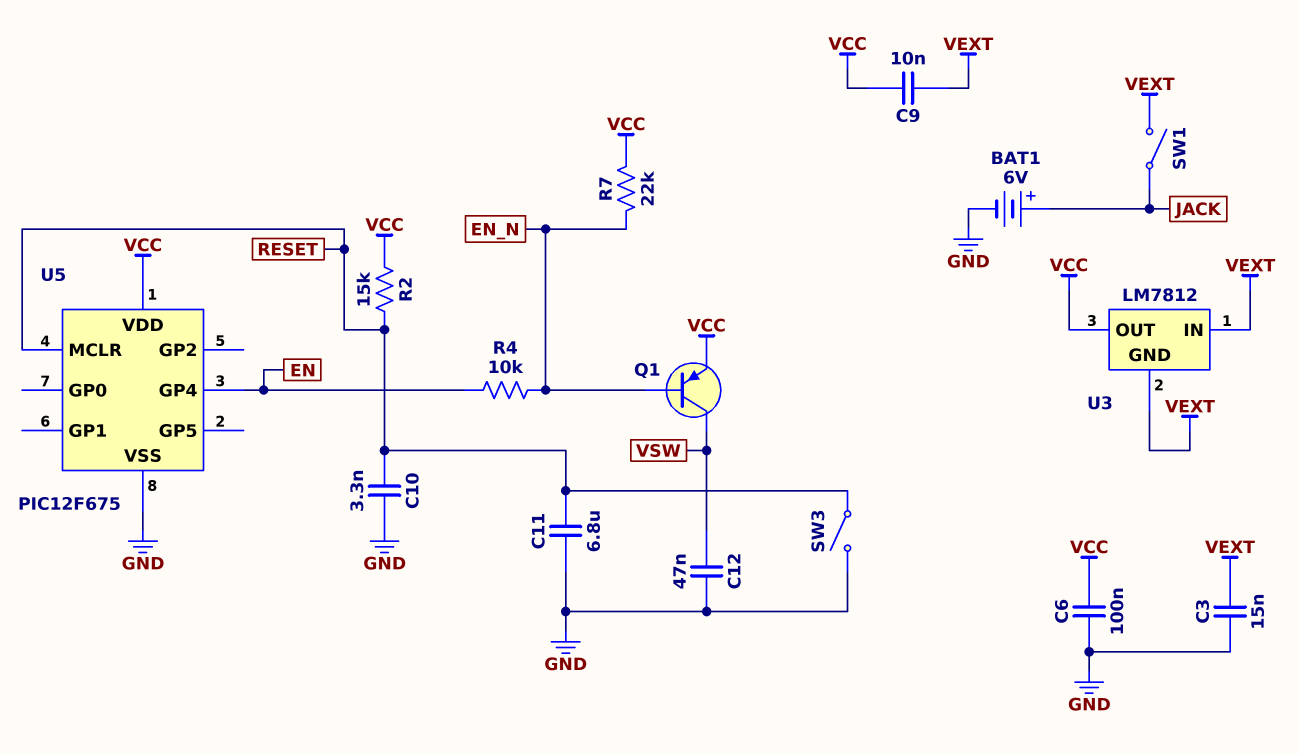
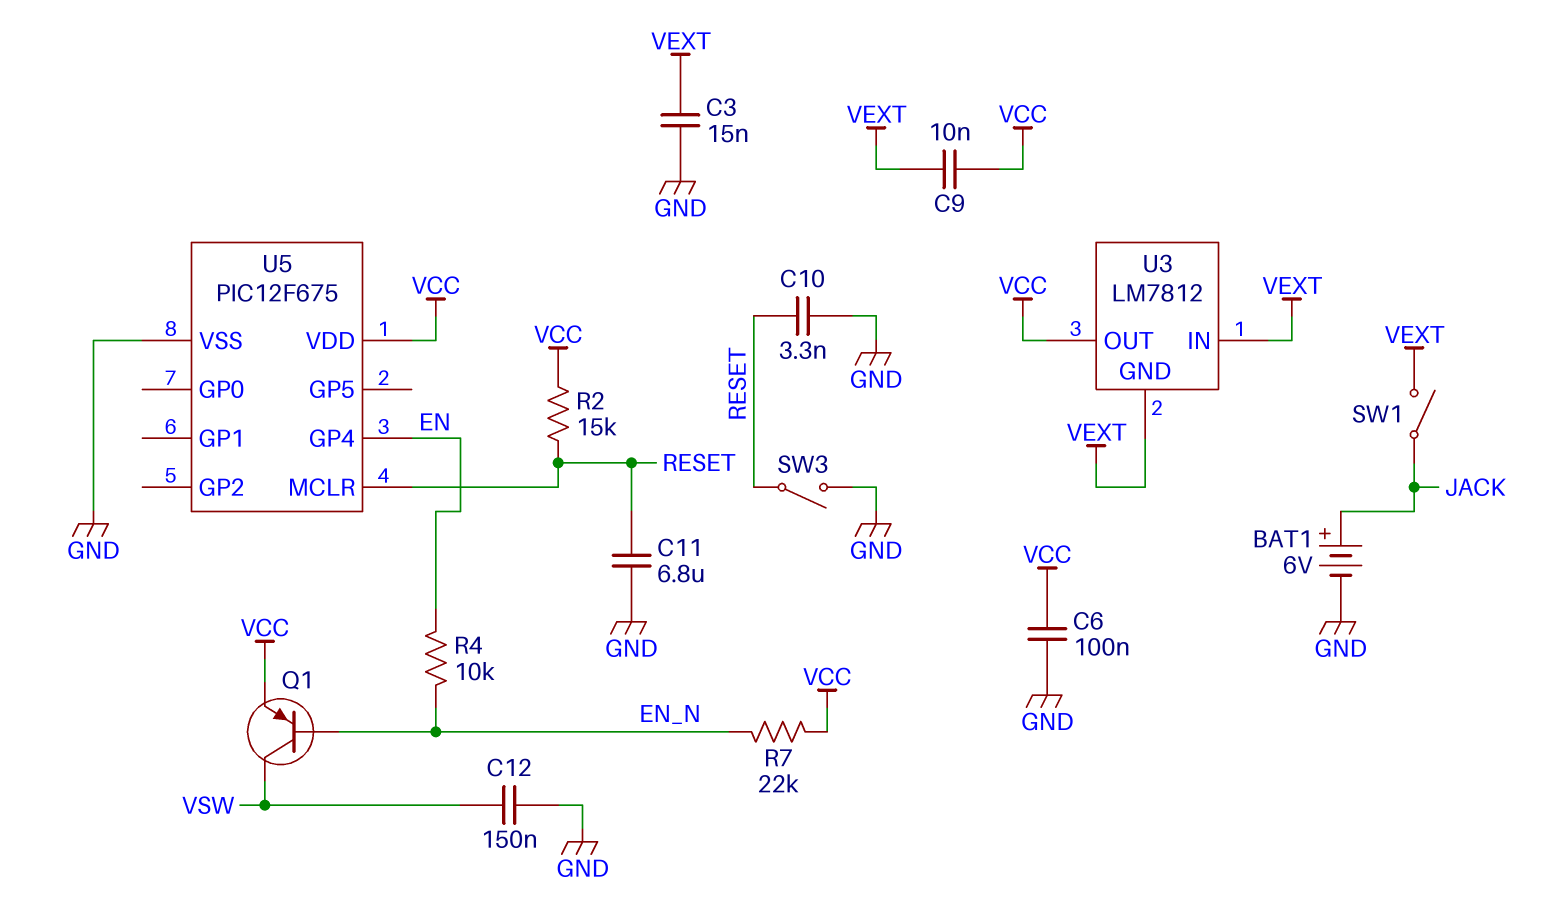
C12: 47nF (GND, VSW) -> 150nF (GND, VSW)

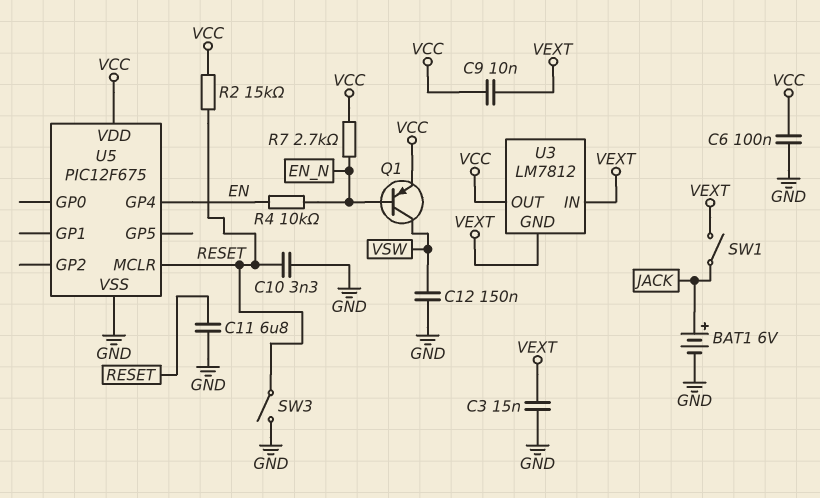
R7: 22k (EN_N, VCC) -> 2.7k (EN_N, VCC)

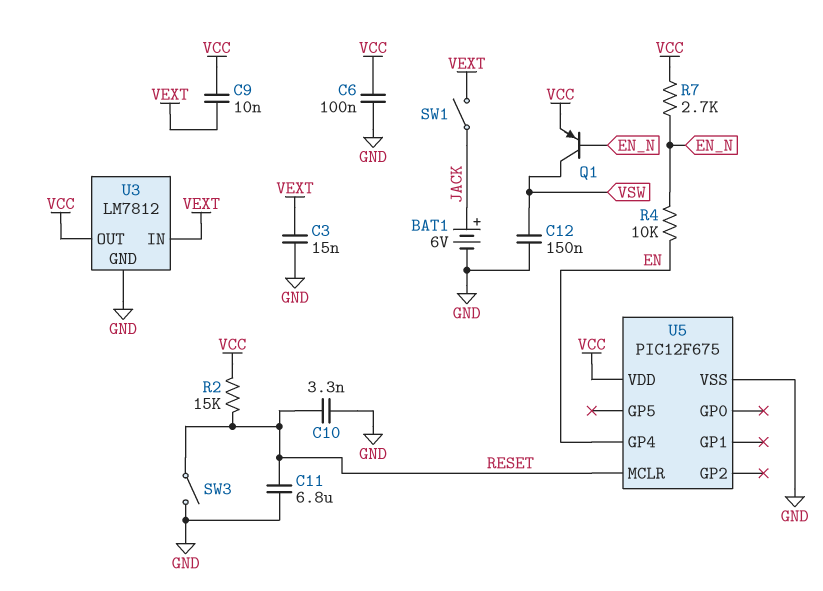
U3 pin GND: VEXT -> GND

